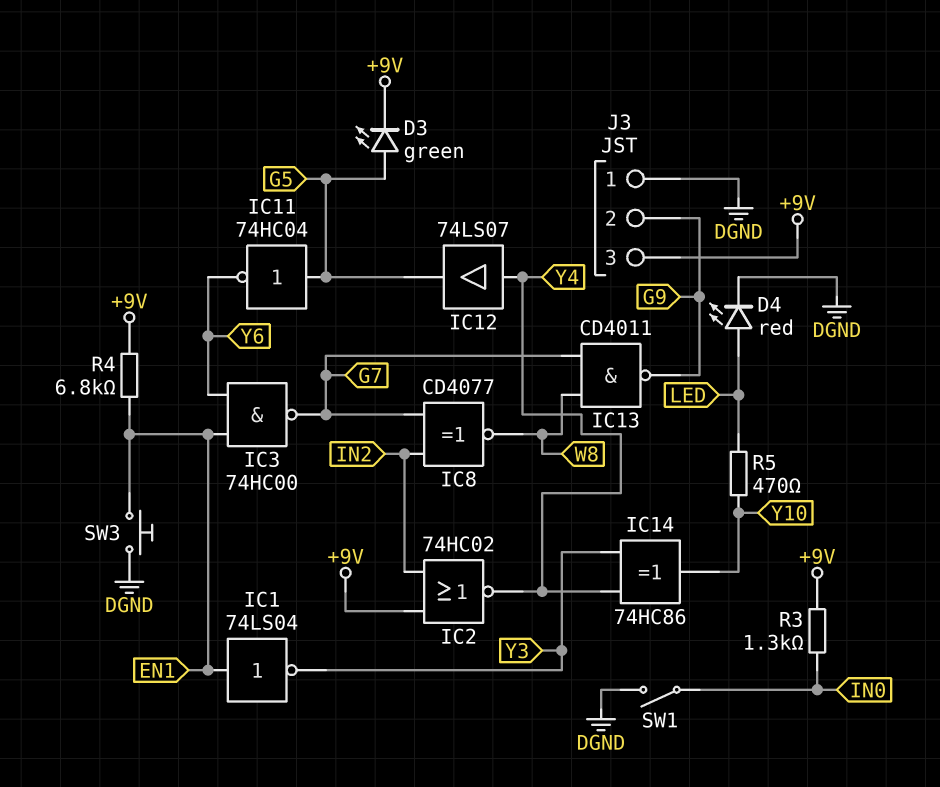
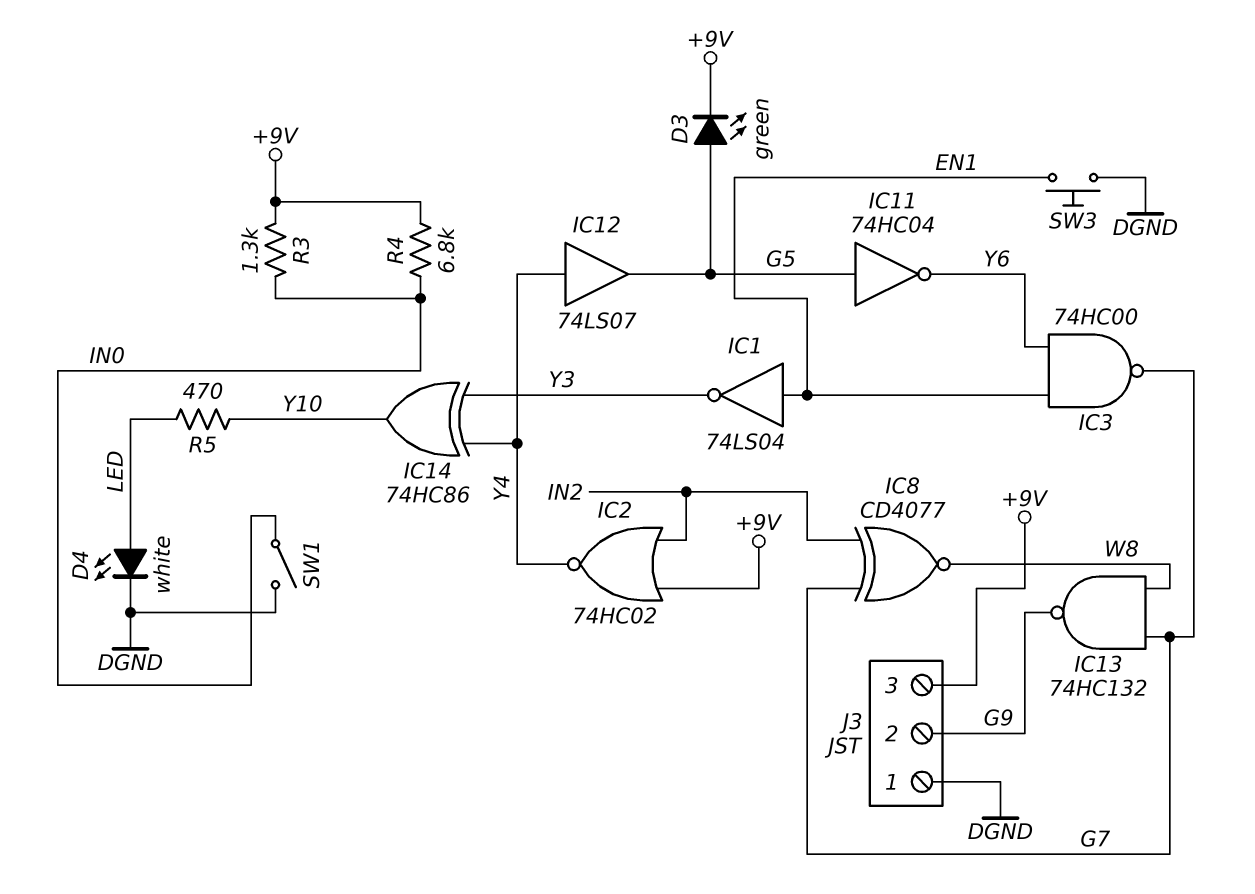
D4: LED red (A LED, K DGND) -> LED white (A LED, K DGND)
IC13: NAND CD4011 (in G7, in W8, out G9) -> NAND 74HC132 (in G7, in W8, out G9)
R4: 6.8k (+9V, EN1) -> 6.8k (+9V, IN0)

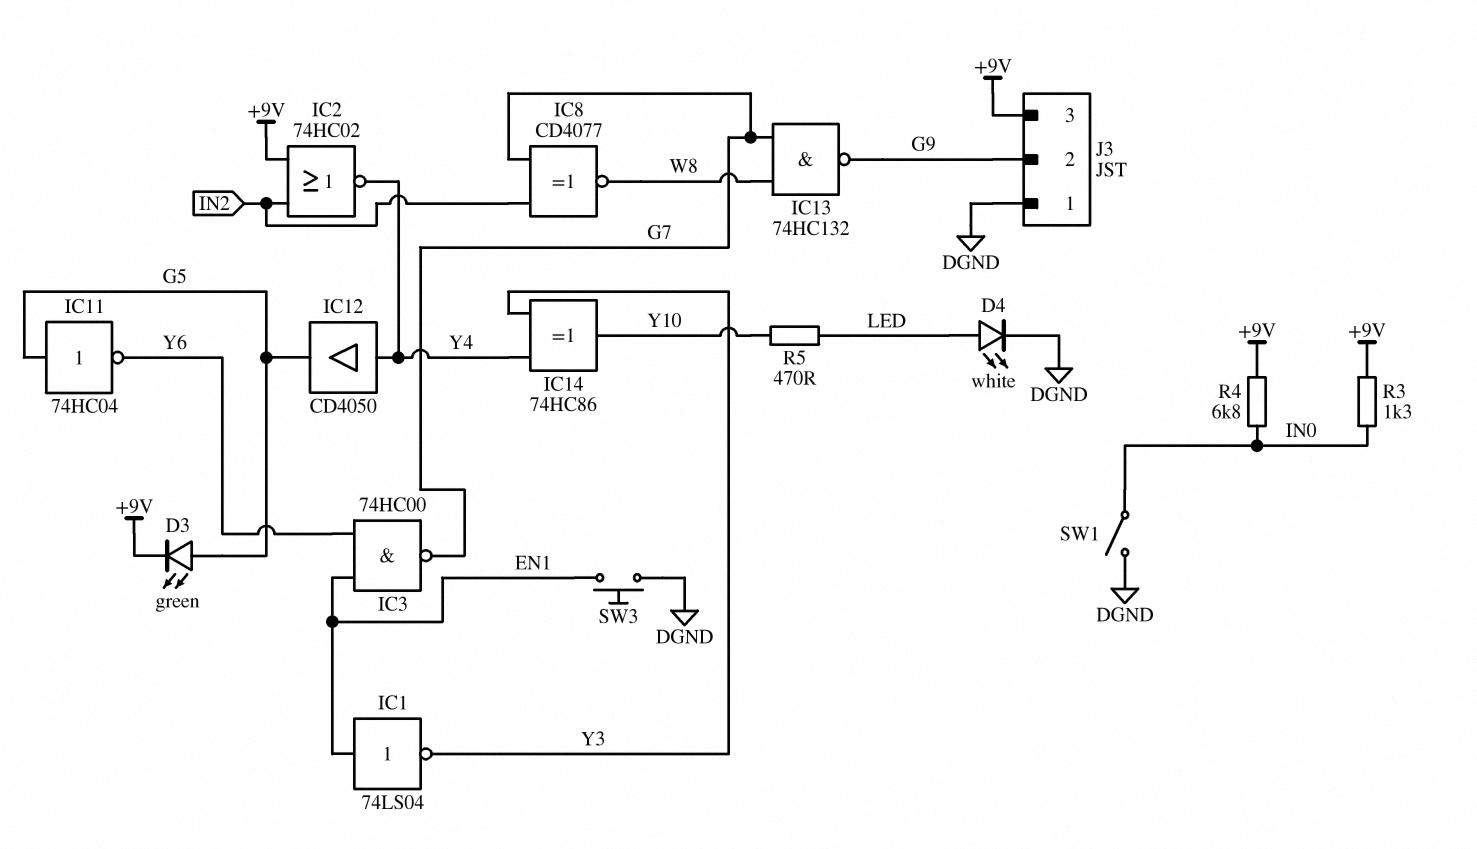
IC12: buffer 74LS07 (in Y4, out G5) -> buffer CD4050 (in Y4, out G5)

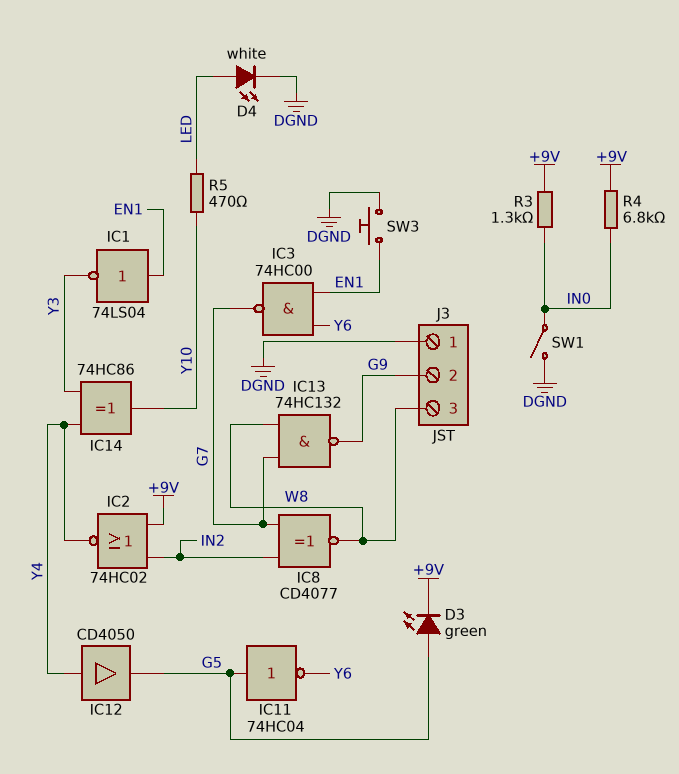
J3 pin 3: +9V -> W8

